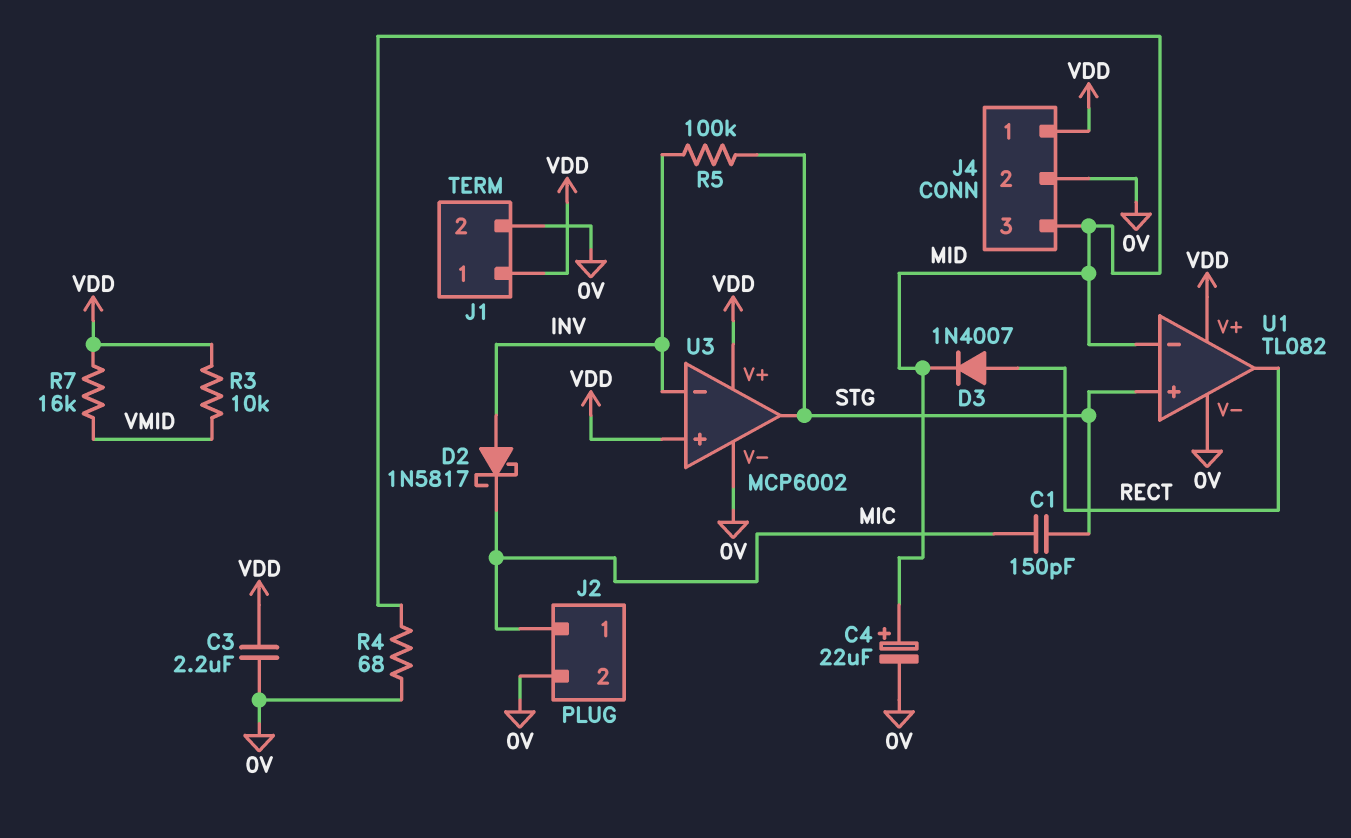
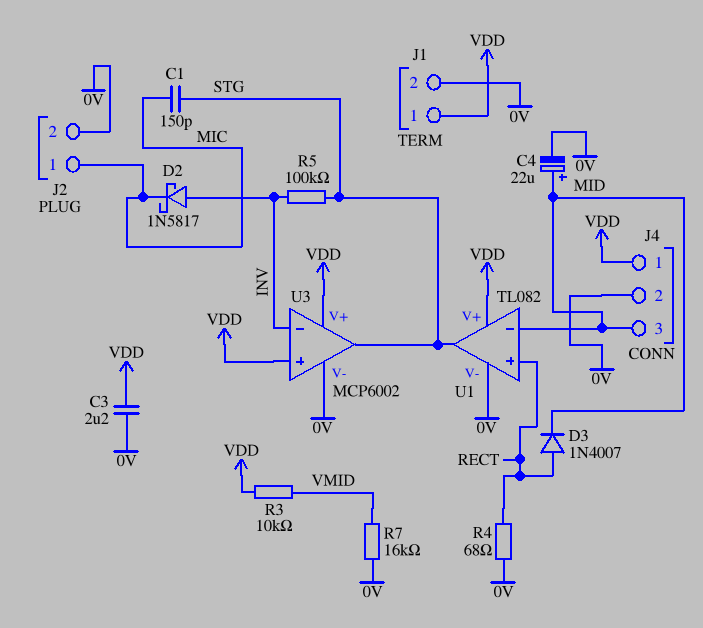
R4: 68 (0V, MID) -> 68 (0V, RECT)
R7: 16k (VDD, VMID) -> 16k (0V, VMID)
U1 pin in+: STG -> RECT
U1 pin out: RECT -> STG

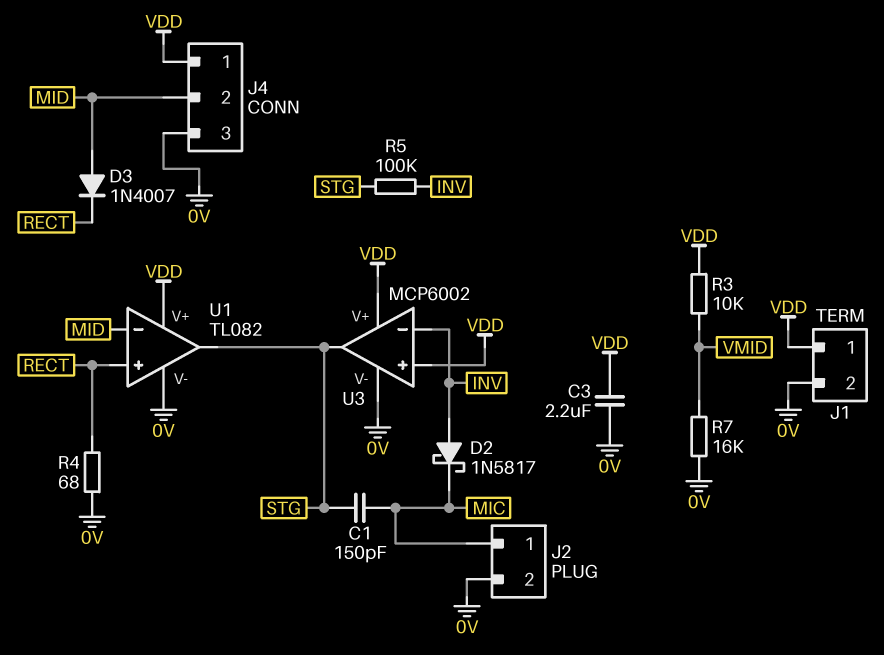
C4: 22uF (plus MID, minus 0V) -> none
D3: diode 1N4007 (A RECT, K MID) -> diode 1N4007 (A MID, K RECT)
J4 pin 2: 0V -> MID
J4 pin 3: MID -> 0V

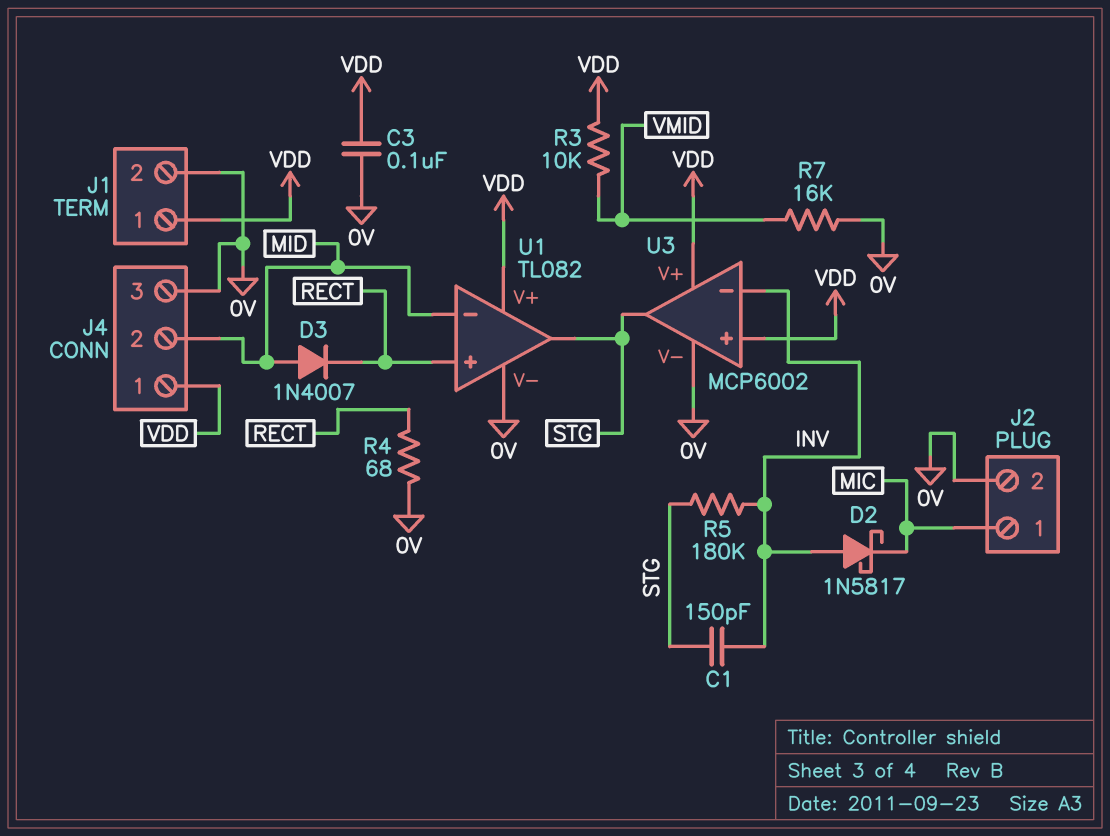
C1: 150pF (MIC, STG) -> 150pF (INV, STG)
C3: 2.2uF (0V, VDD) -> 100nF (0V, VDD)
R5: 100k (INV, STG) -> 180k (INV, STG)

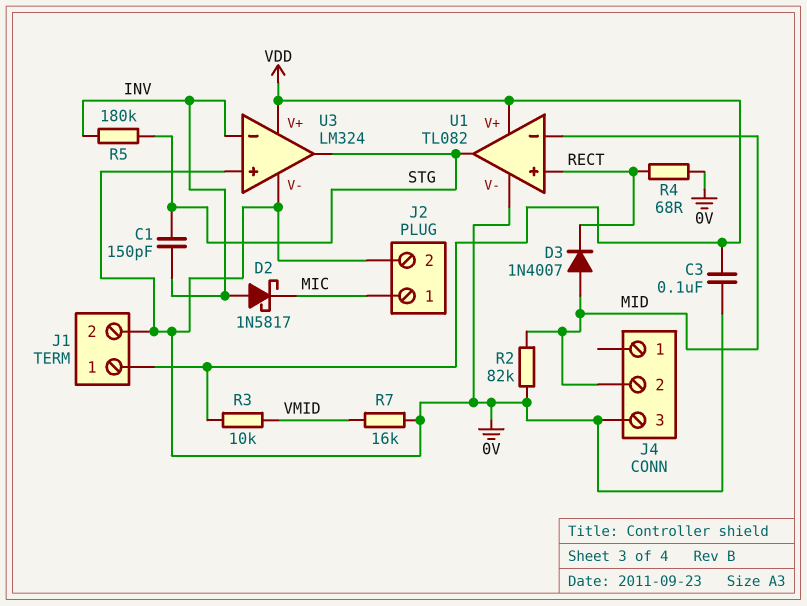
J4 pin 1: VDD -> none
R2: none -> 82k (0V, MID)
U3: MCP6002 -> LM324
U3 pin in+: VDD -> 0V

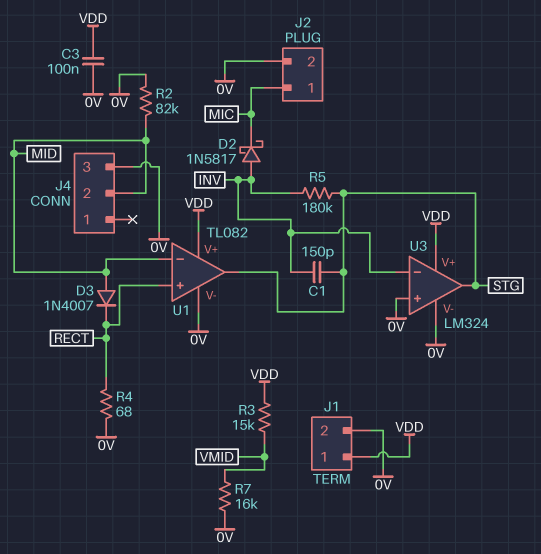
R3: 10k (VDD, VMID) -> 15k (VDD, VMID)

